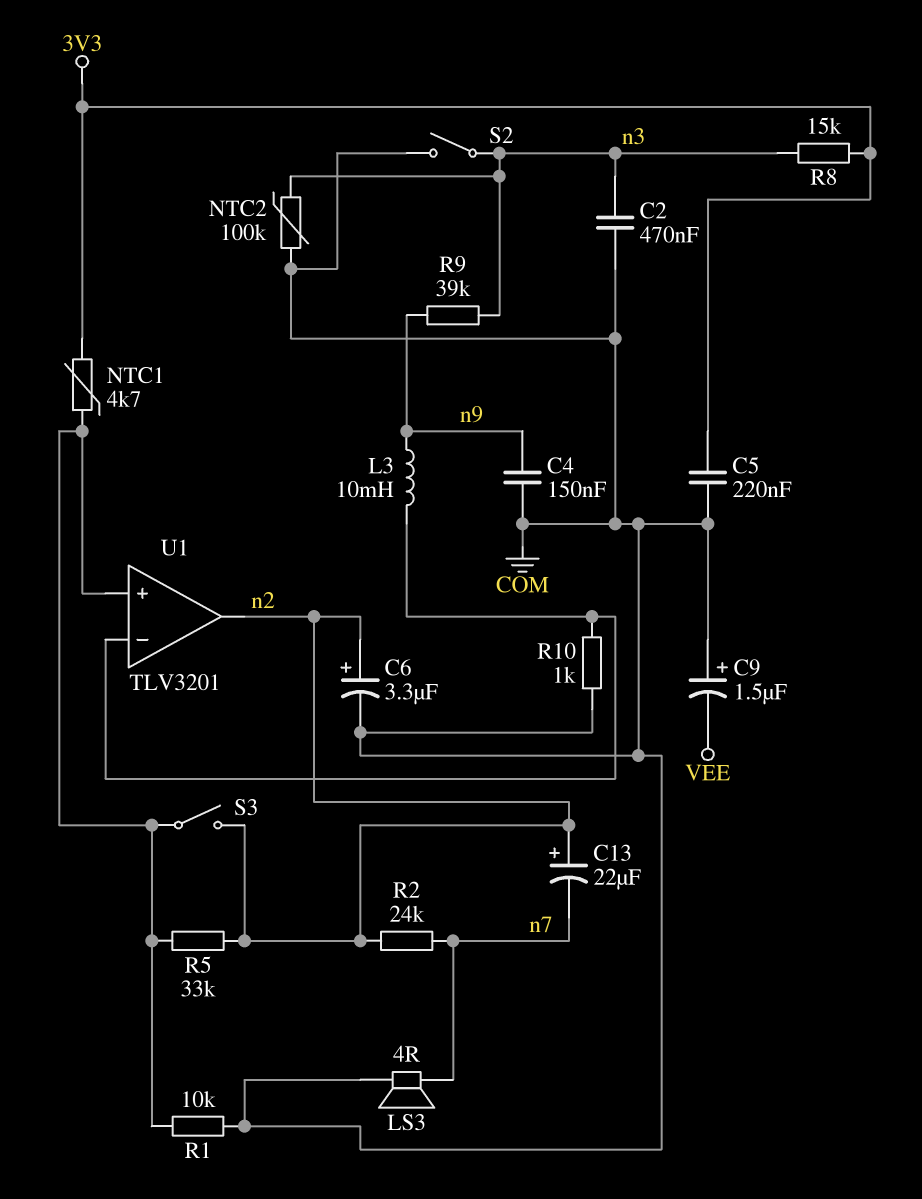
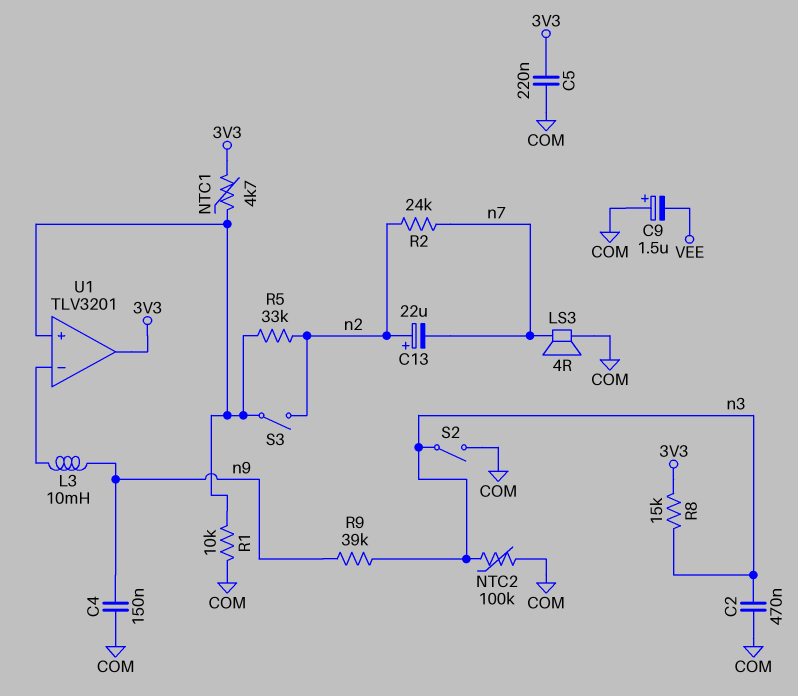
C6: 3.3uF (plus n2, minus COM) -> none
R10: 1k (COM, U1/in-) -> none
U1 pin out: n2 -> 3V3

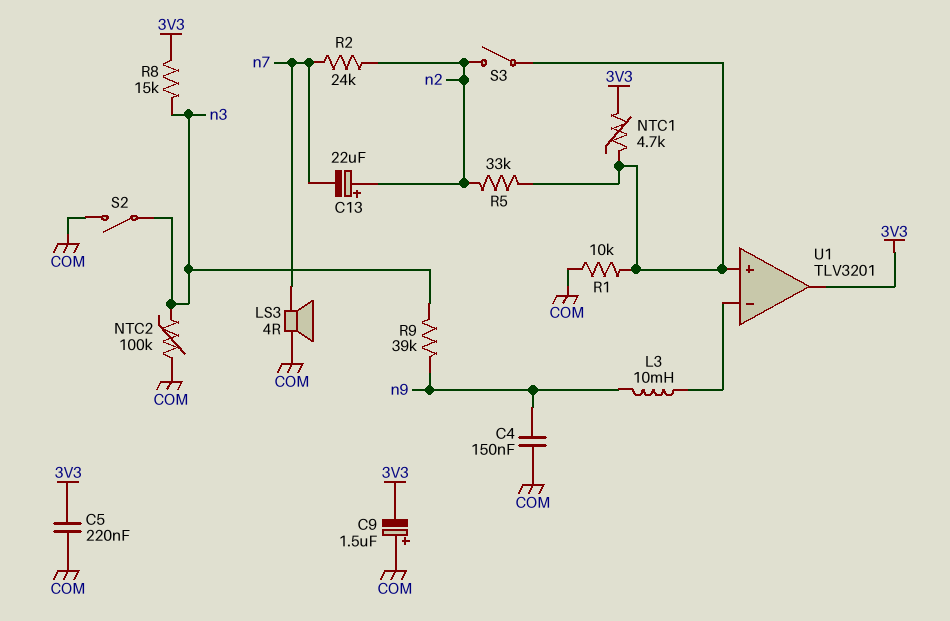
C2: 470nF (COM, n3) -> none
C9: 1.5uF (plus COM, minus VEE) -> 1.5uF (plus COM, minus 3V3)

